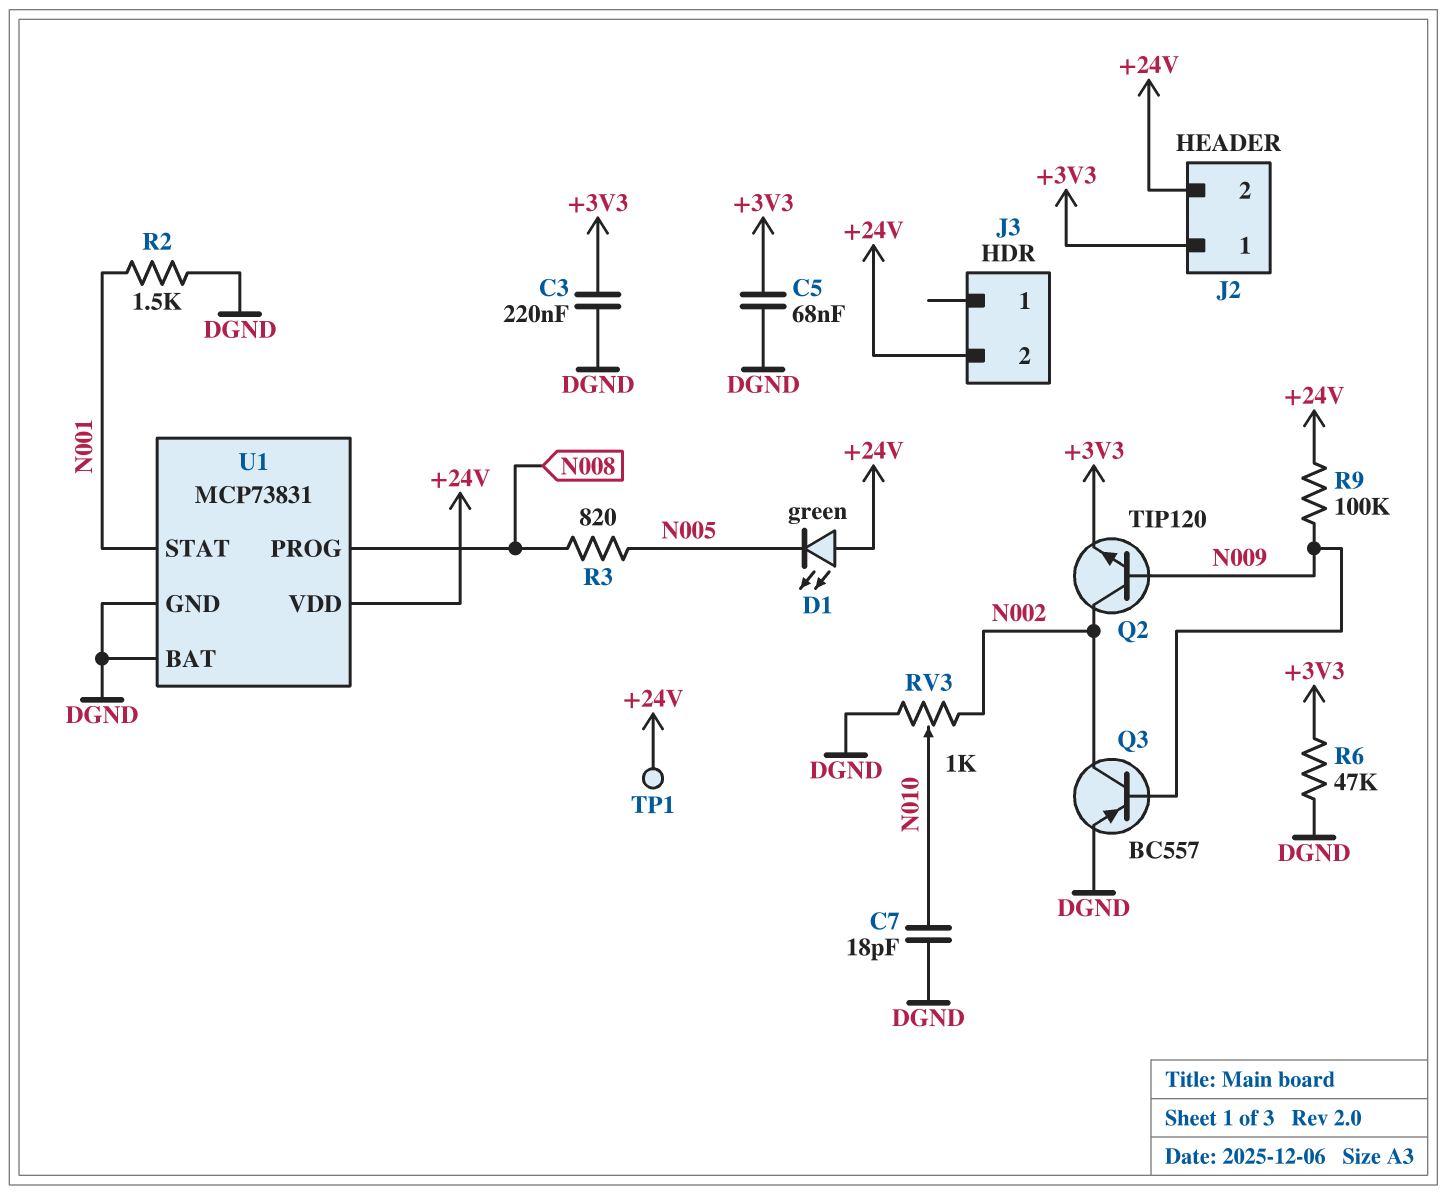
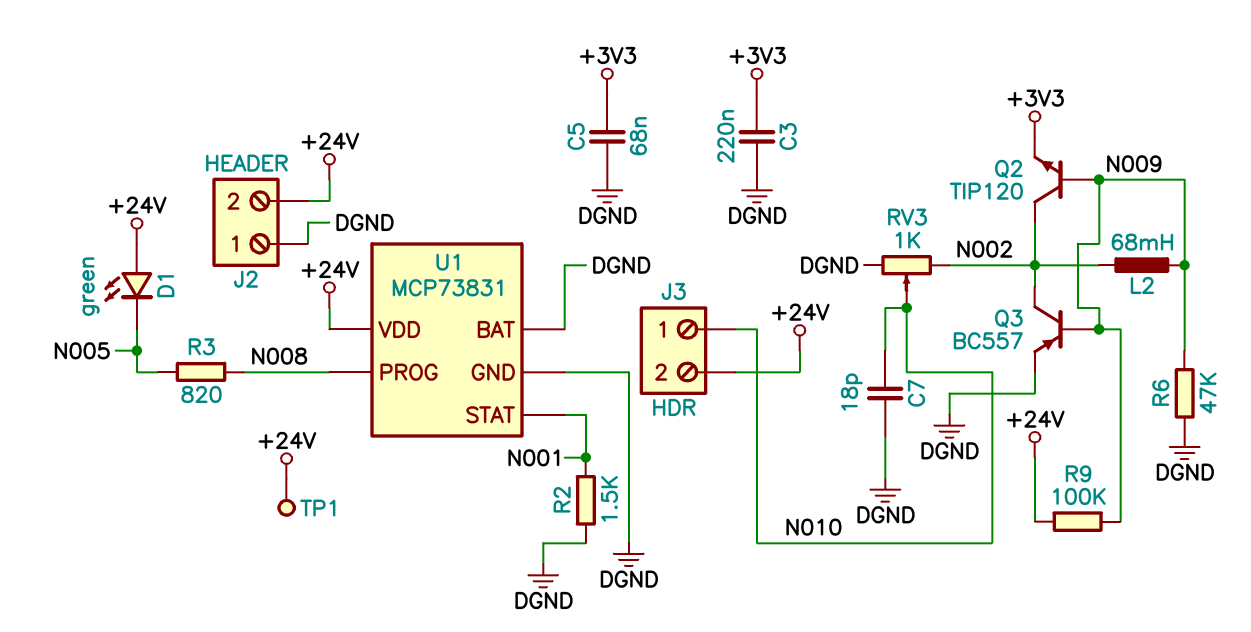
J2 pin 1: +3V3 -> DGND
J3 pin 1: none -> N010
L2: none -> 68mH (N002, N009)
R6: 47k (+3V3, DGND) -> 47k (DGND, N009)

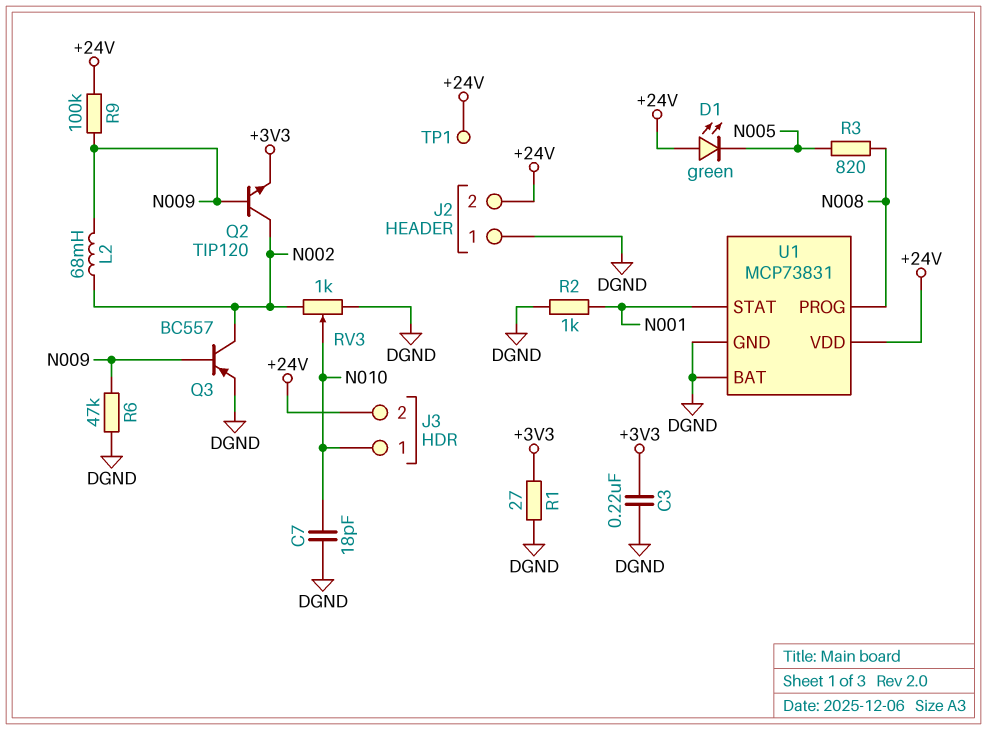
C5: 68nF (+3V3, DGND) -> none
R1: none -> 27 (+3V3, DGND)
R2: 1.5k (DGND, N001) -> 1k (DGND, N001)

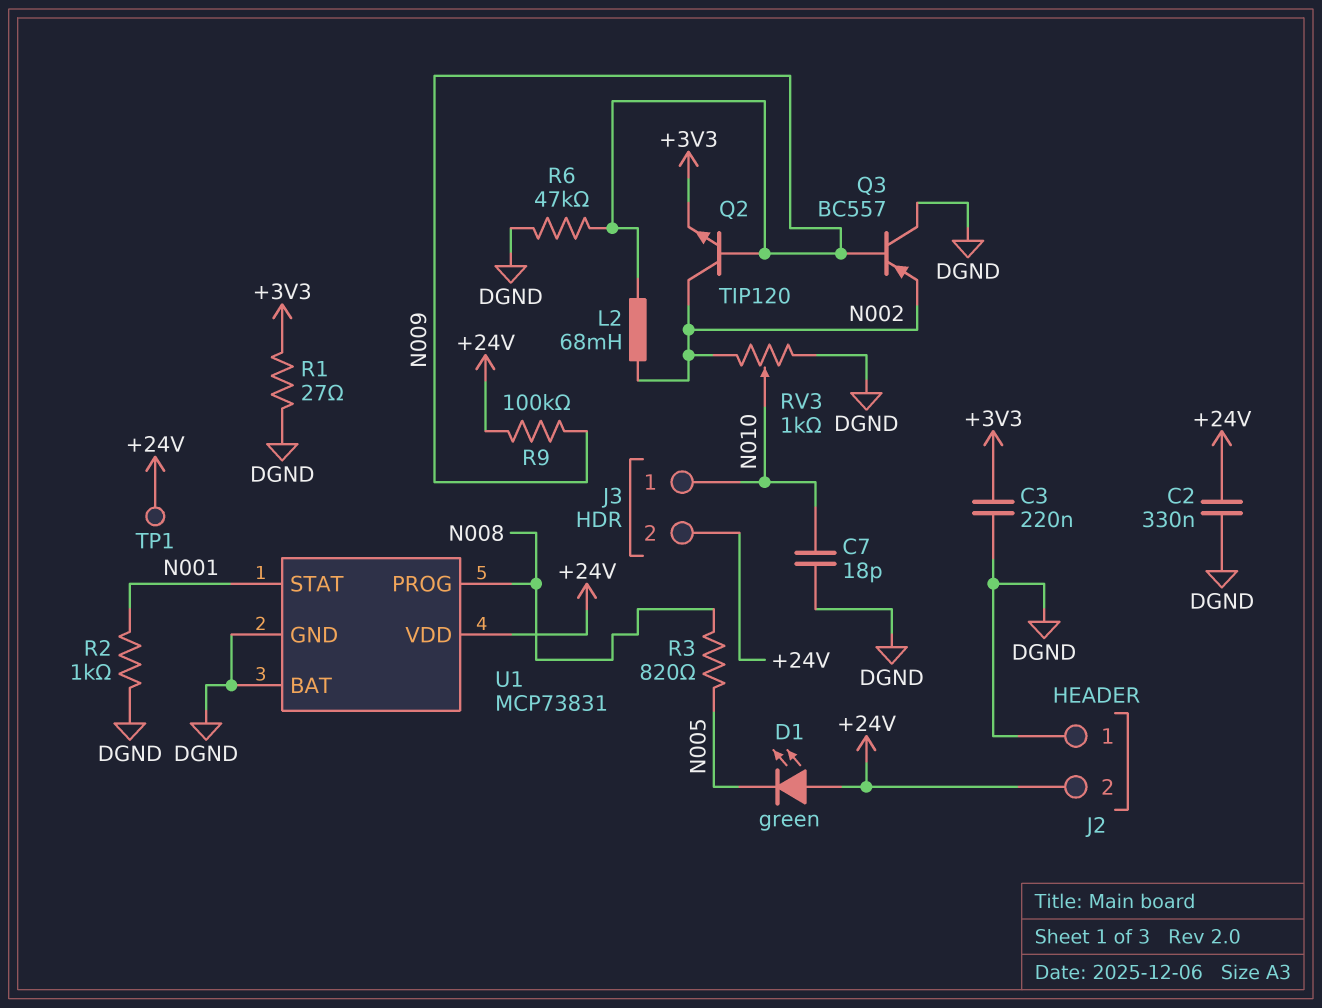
C2: none -> 330nF (+24V, DGND)
Q3: PNP BC557 (B N009, C N002, E DGND) -> PNP BC557 (B N009, C DGND, E N002)

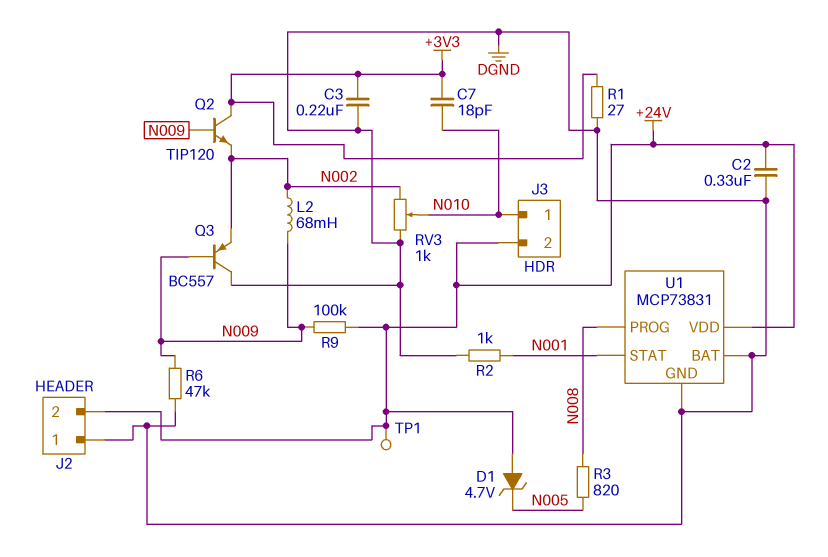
C7: 18pF (DGND, N010) -> 18pF (+3V3, N010)
D1: LED green (A +24V, K N005) -> zener 4.7V (A +24V, K N005)
Q2: NPN TIP120 (B N009, C N002, E +3V3) -> NPN TIP120 (B N009, C +3V3, E N002)

